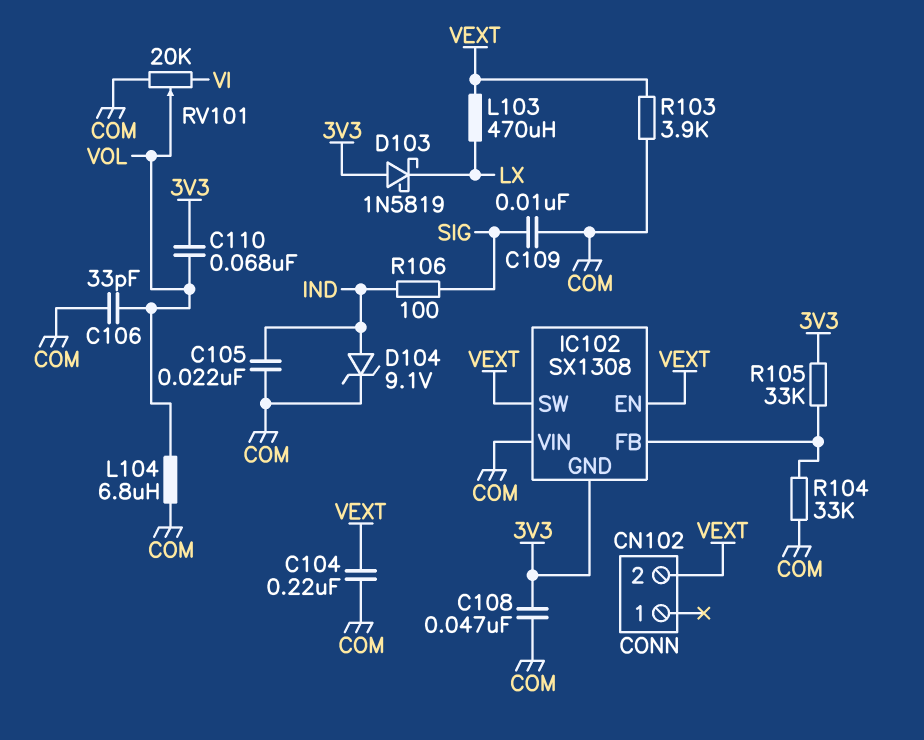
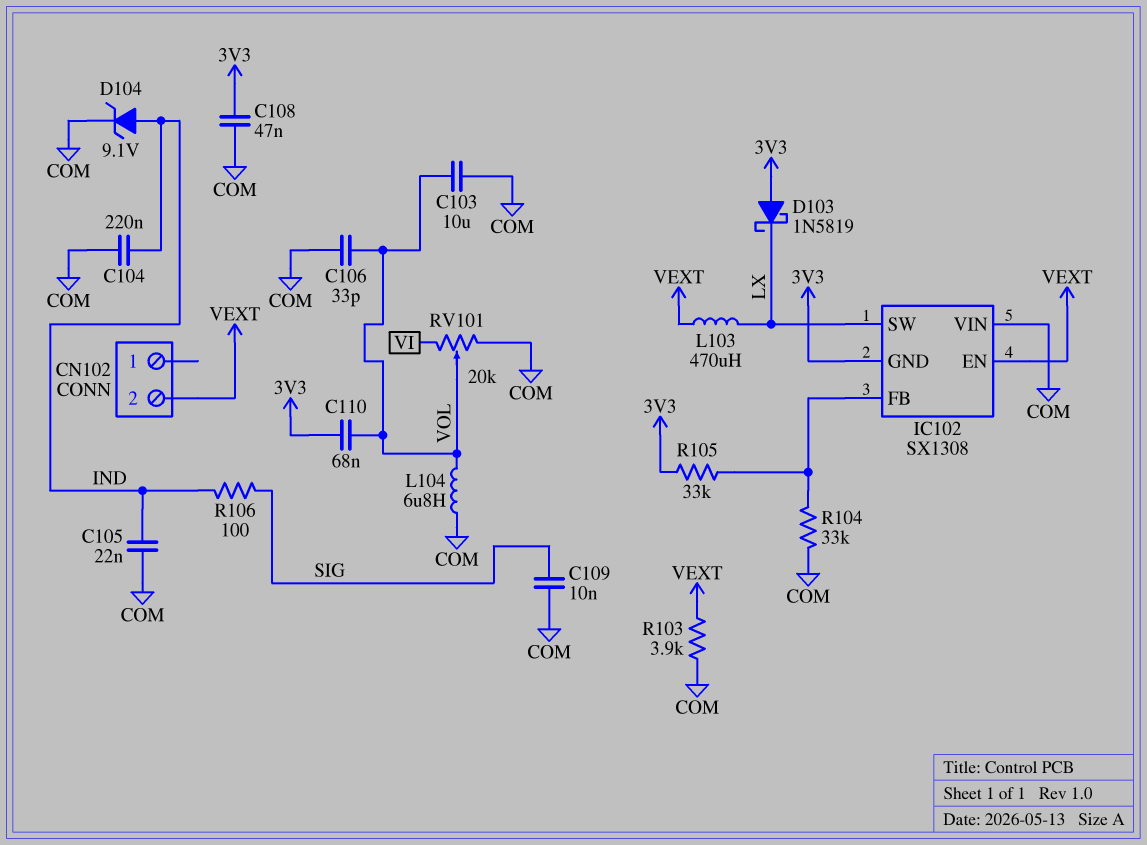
C103: none -> 10uF (COM, VOL)
C104: 220nF (COM, VEXT) -> 220nF (COM, IND)
IC102 pin SW: VEXT -> LX

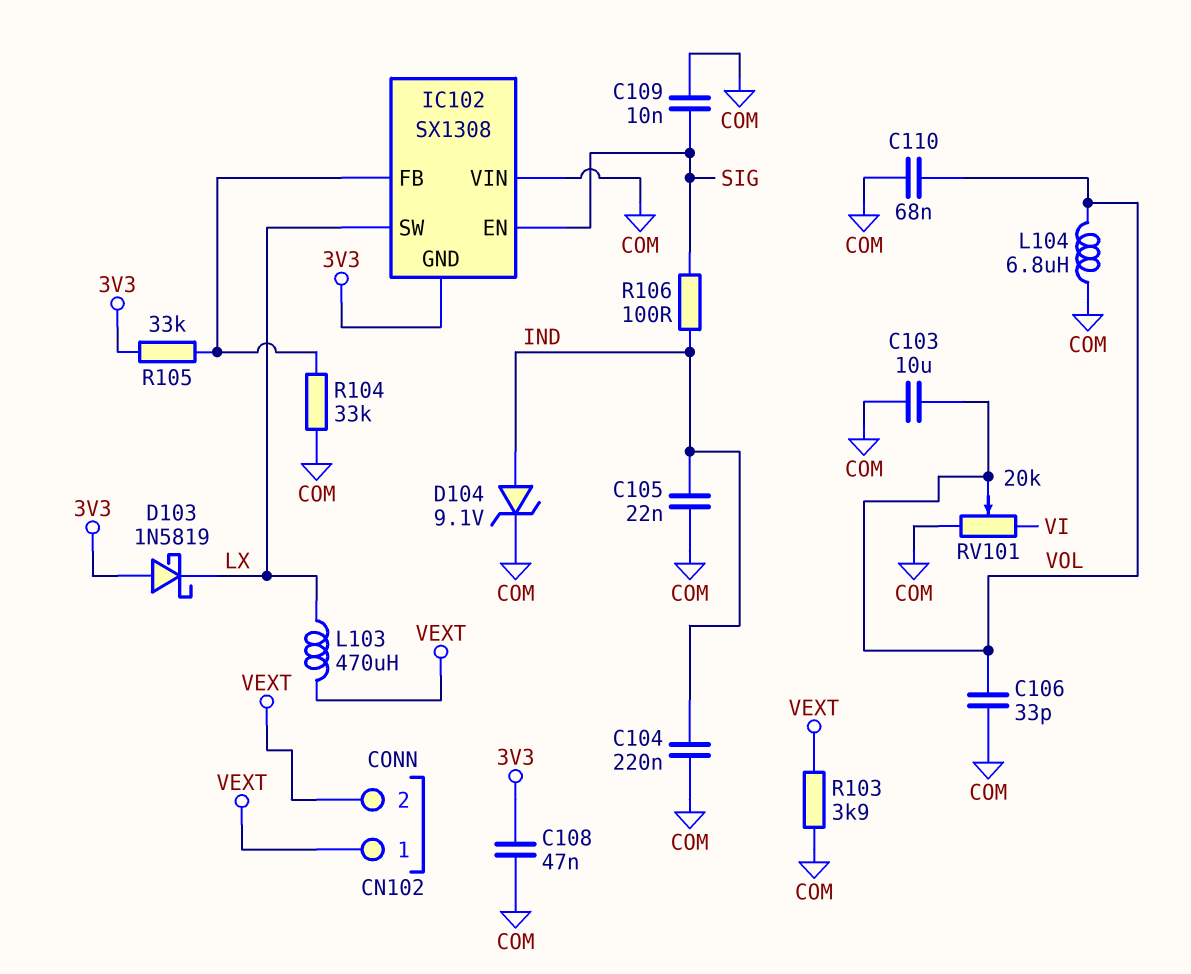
C110: 68nF (3V3, VOL) -> 68nF (COM, VOL)
CN102 pin 1: none -> VEXT
IC102 pin EN: VEXT -> SIG

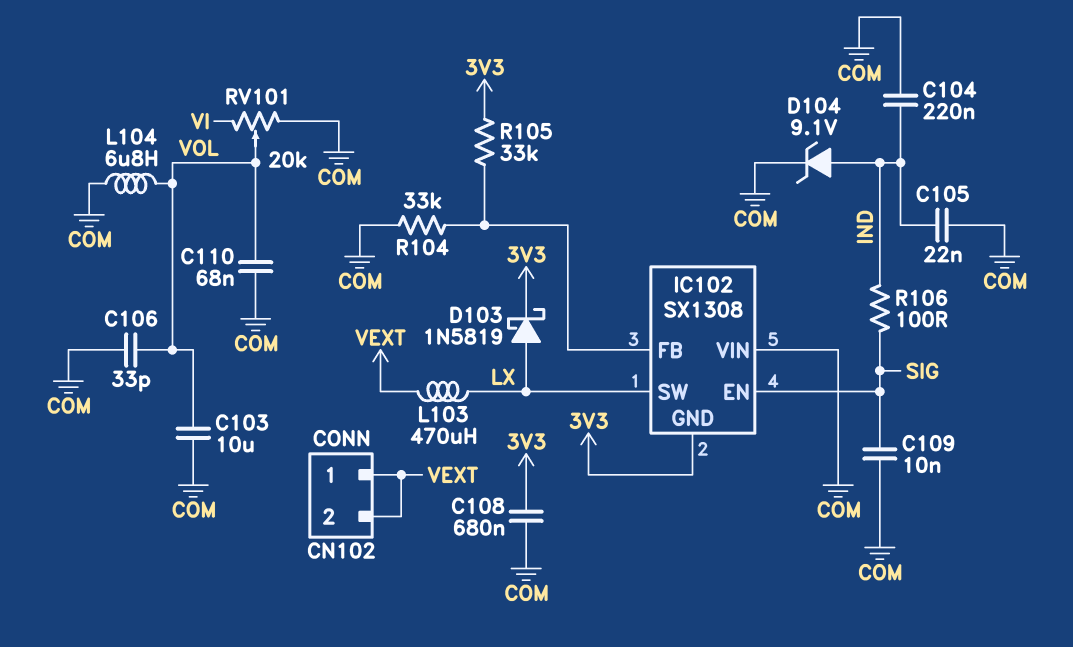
C108: 47nF (3V3, COM) -> 680nF (3V3, COM)
D103: schottky 1N5819 (A 3V3, K LX) -> schottky 1N5819 (A LX, K 3V3)
R103: 3.9k (COM, VEXT) -> none

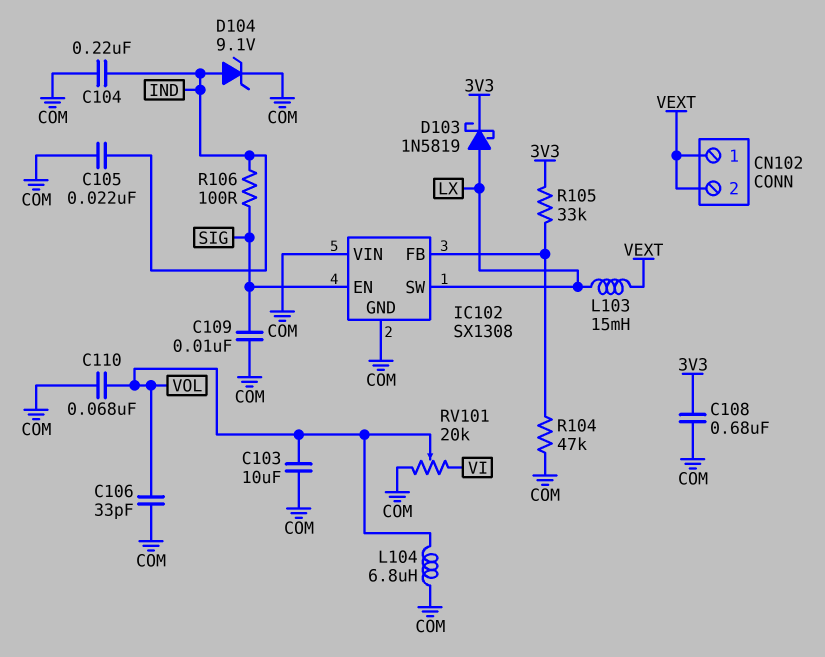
IC102 pin GND: 3V3 -> COM
L103: 470uH (LX, VEXT) -> 15mH (LX, VEXT)
R104: 33k (COM, IC102/FB) -> 47k (COM, IC102/FB)

